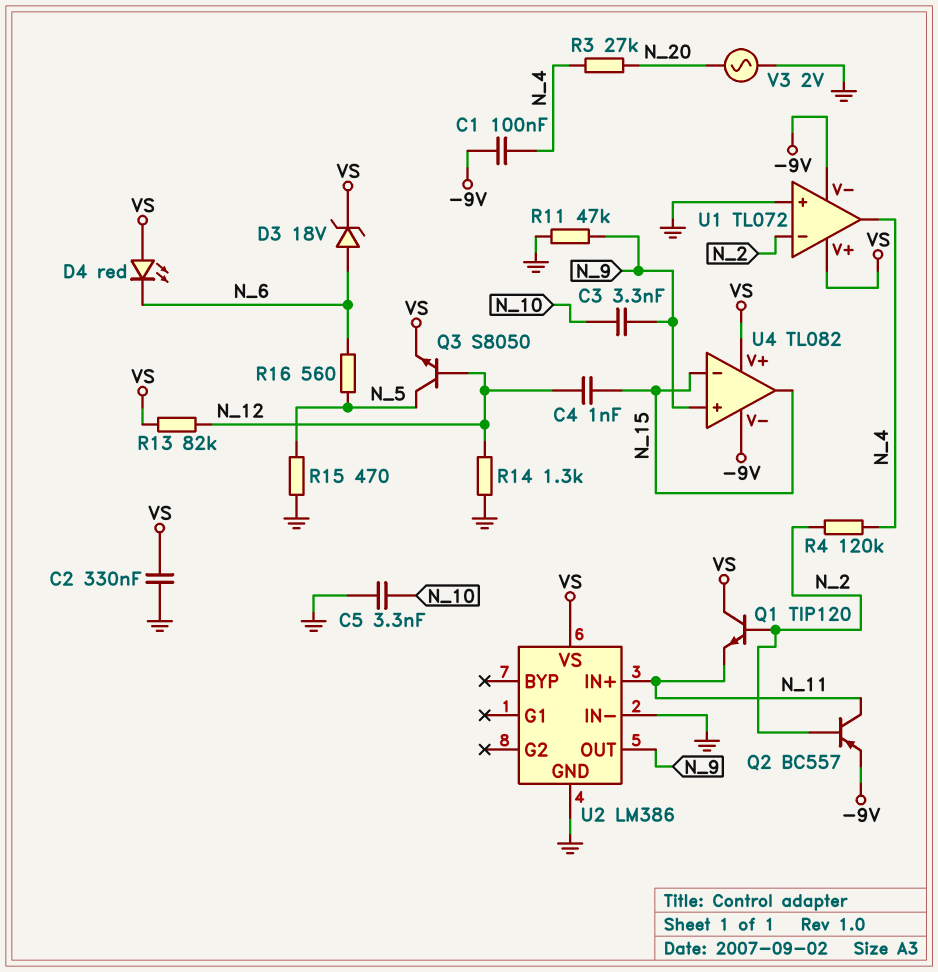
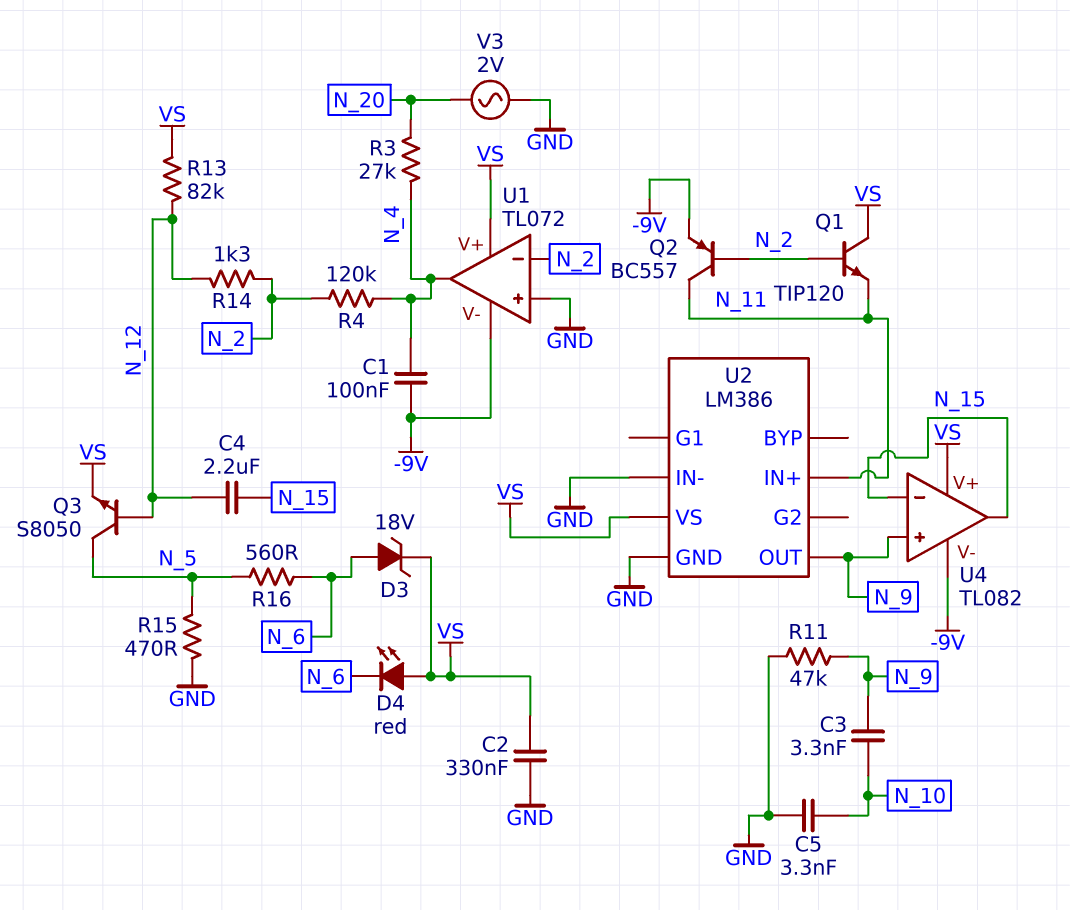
C4: 1nF (N_12, N_15) -> 2.2uF (N_12, N_15)
R14: 1.3k (GND, N_12) -> 1.3k (N_2, N_12)

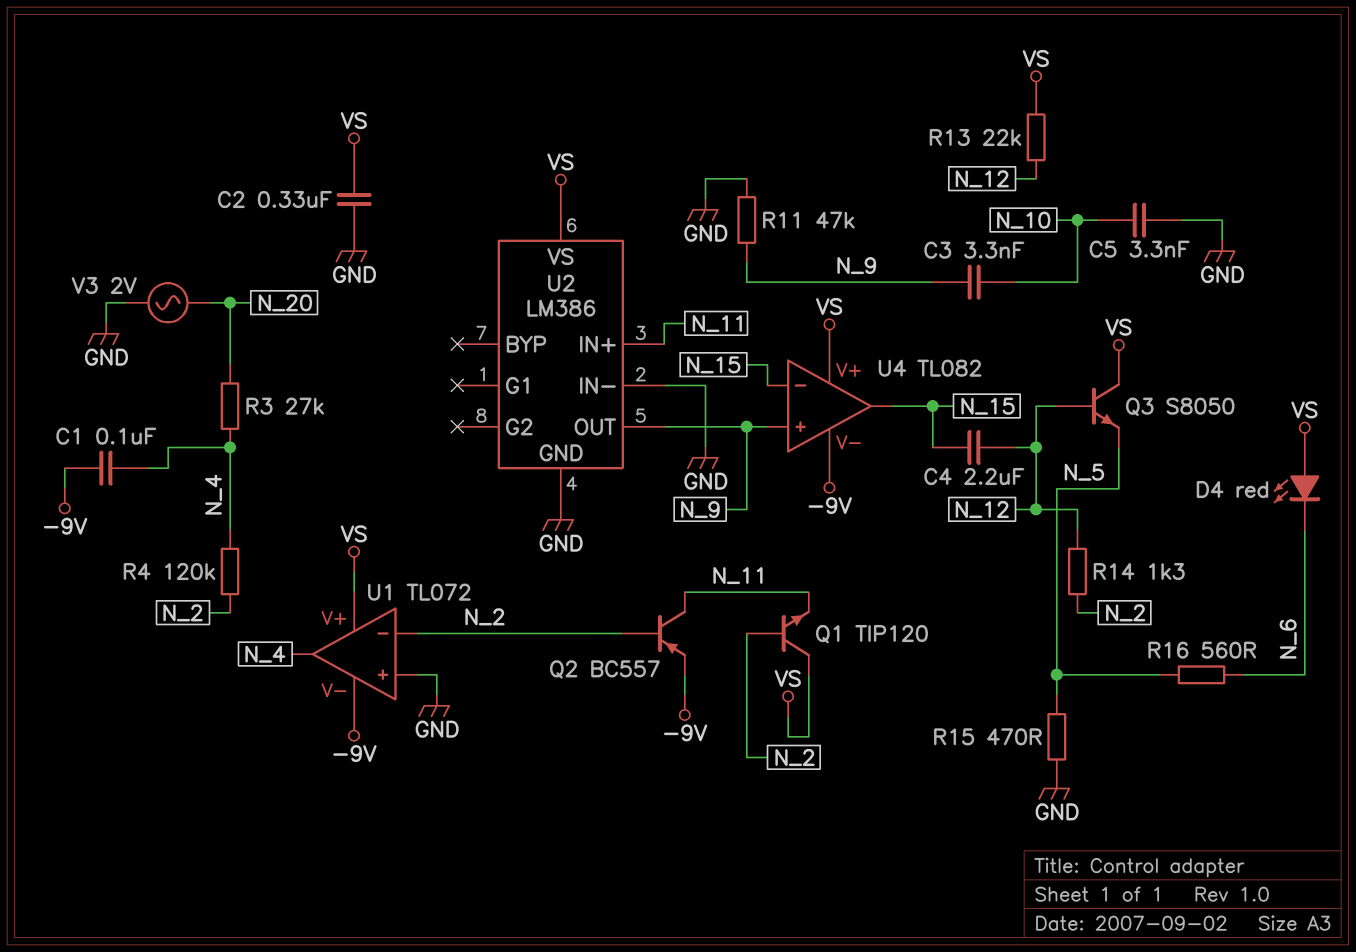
D3: zener 18V (A N_6, K VS) -> none
Q3: NPN S8050 (B N_12, C N_5, E VS) -> NPN S8050 (B N_12, C VS, E N_5)
R13: 82k (N_12, VS) -> 22k (N_12, VS)

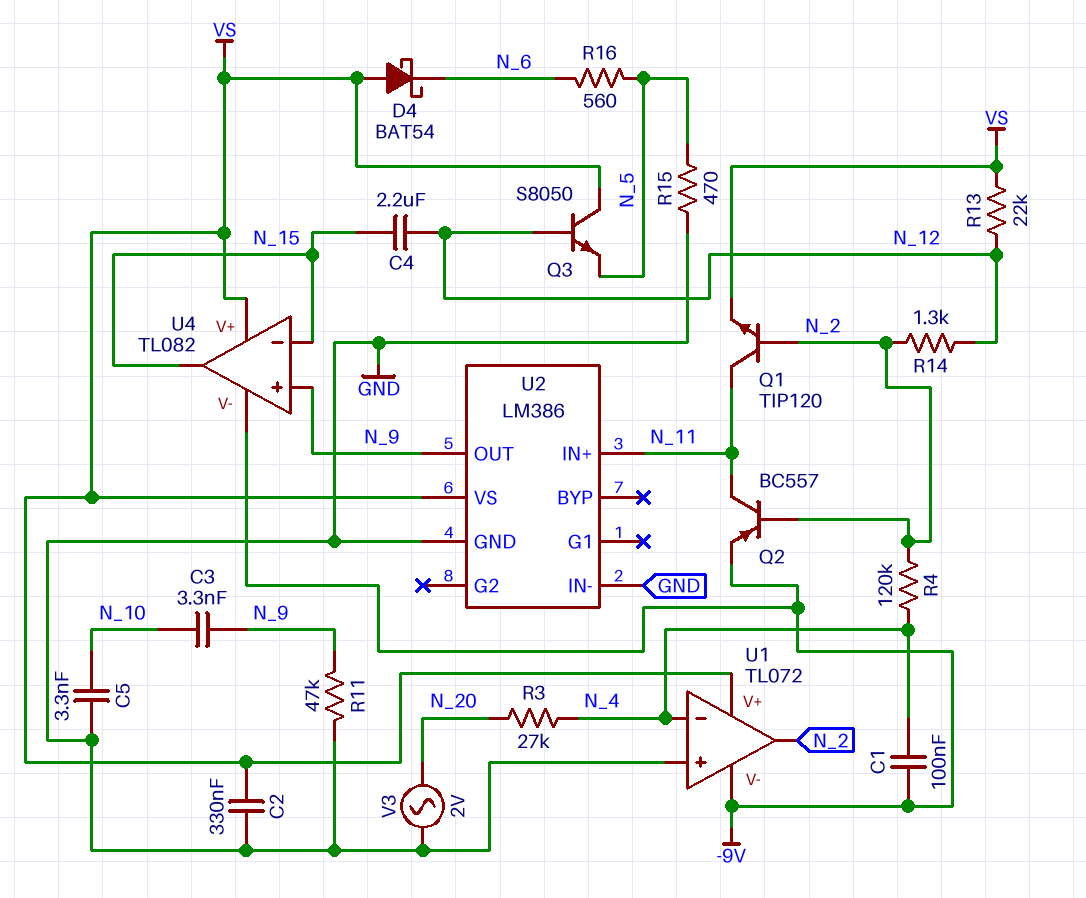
D4: LED red (A VS, K N_6) -> schottky BAT54 (A VS, K N_6)
Q1: NPN TIP120 (B N_2, C VS, E N_11) -> NPN TIP120 (B N_2, C N_11, E VS)
U1 pin in-: N_2 -> N_4
U1 pin out: N_4 -> N_2

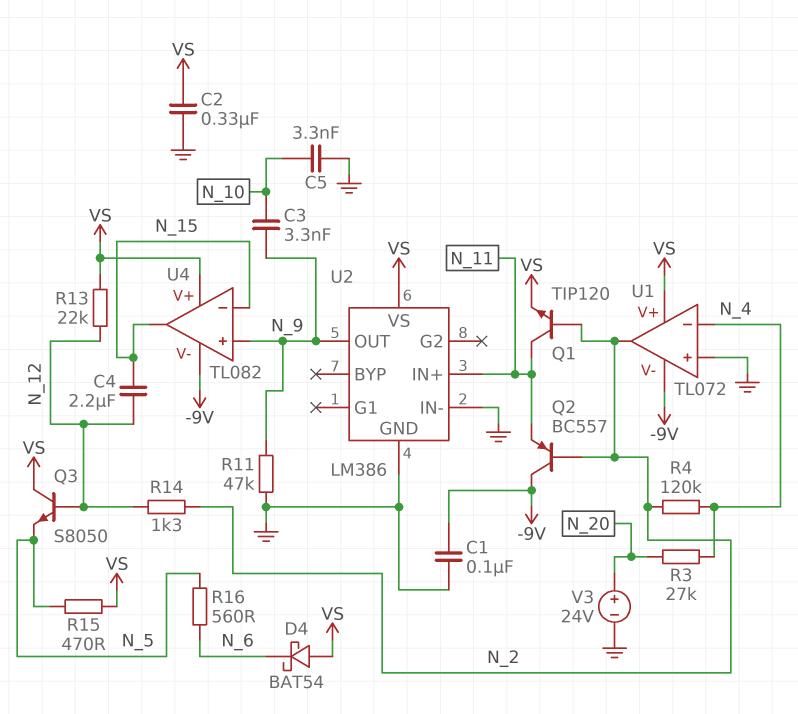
C1: 100nF (-9V, N_4) -> 100nF (-9V, GND)
Q2: PNP BC557 (B N_2, C N_11, E -9V) -> PNP BC557 (B N_2, C -9V, E N_11)
R15: 470 (GND, N_5) -> 470 (N_5, VS)
V3: AC 2V (GND, N_20) -> 24V (plus N_20, minus GND)

